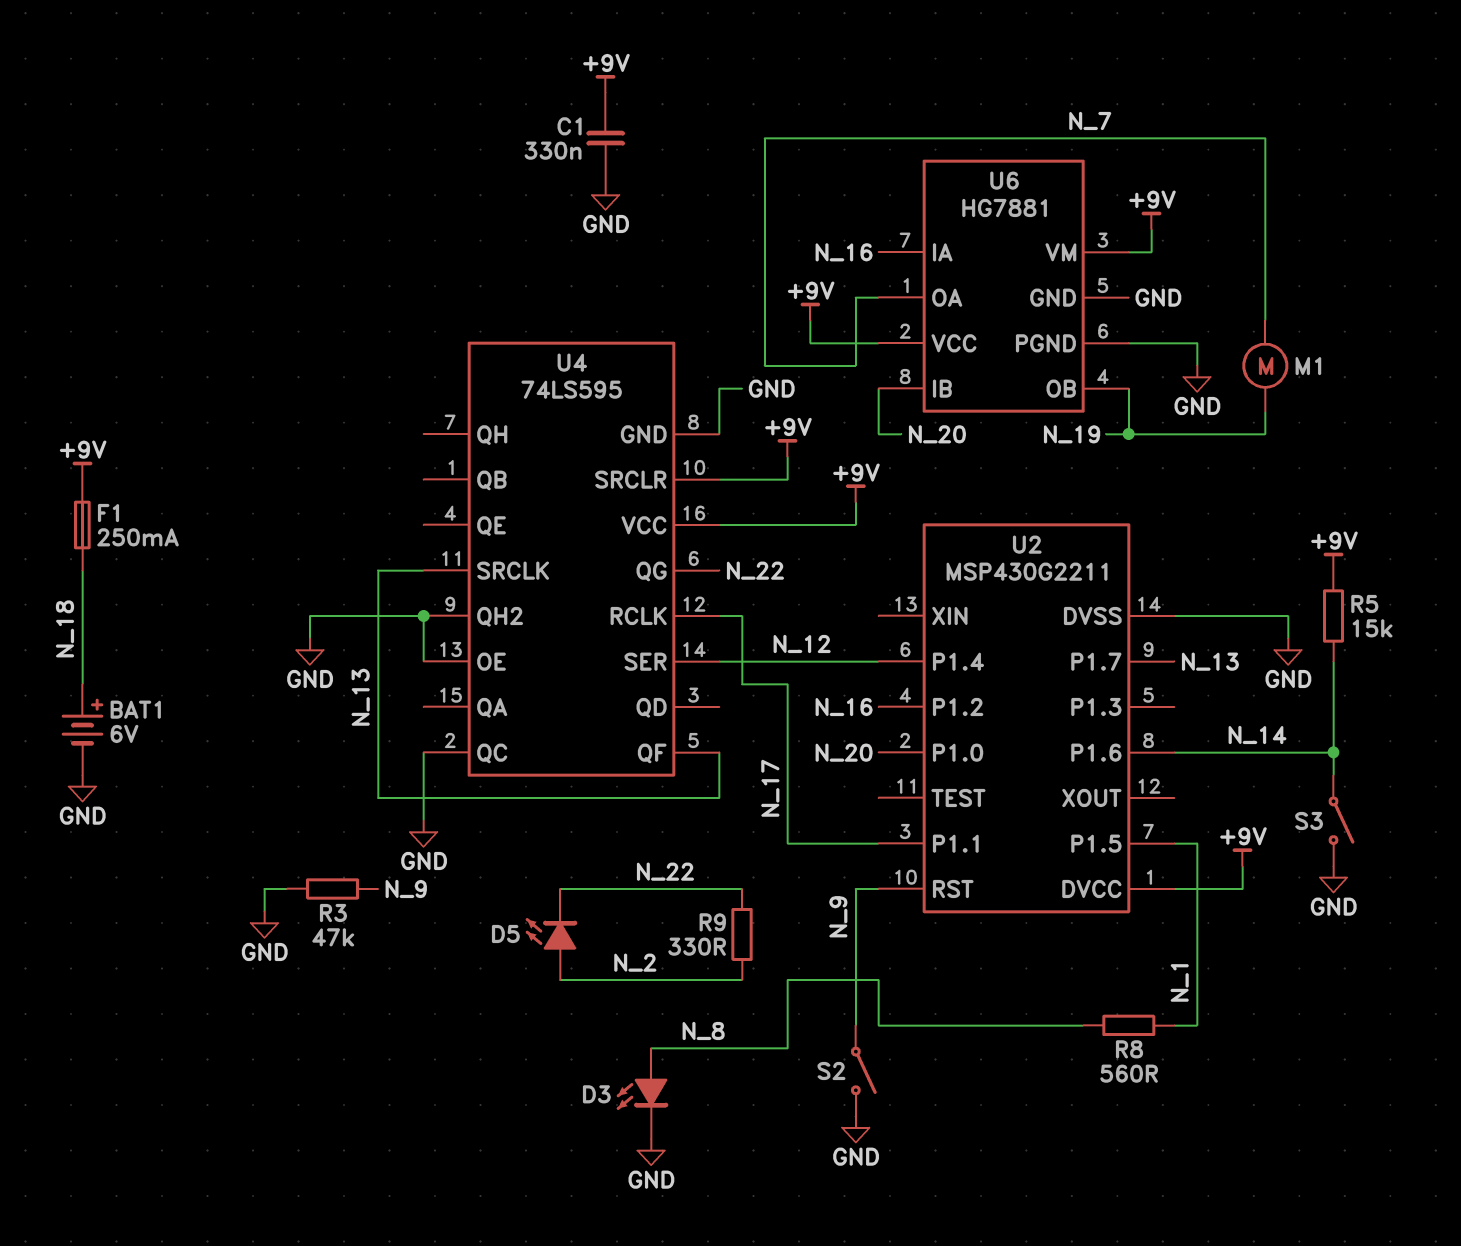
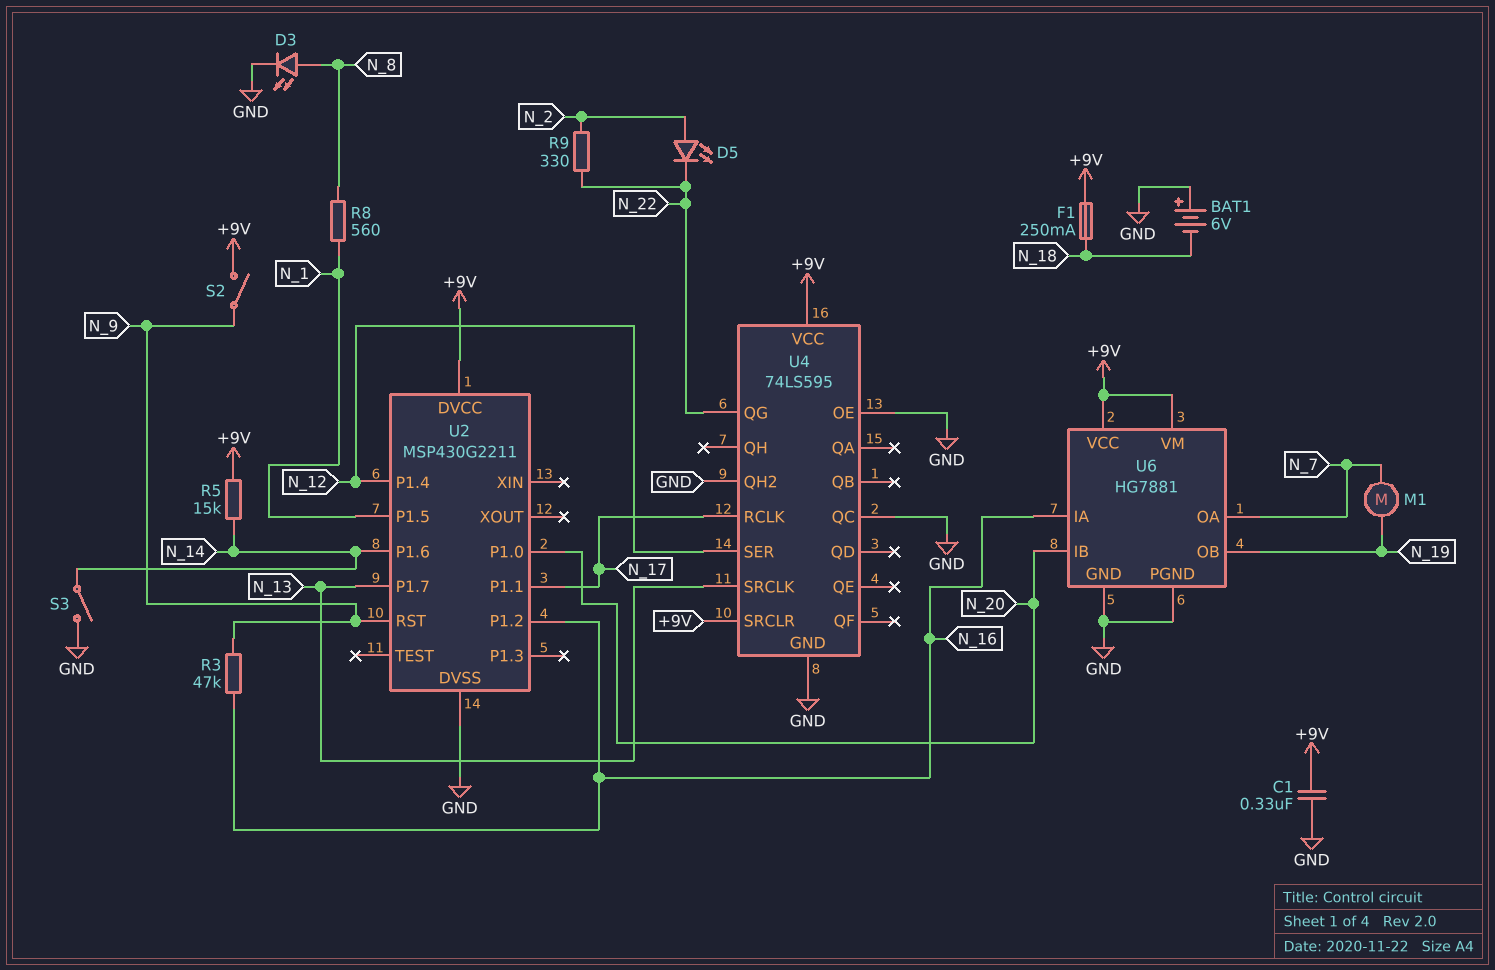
BAT1: 6V (plus N_18, minus GND) -> 6V (plus GND, minus N_18)
R3: 47k (GND, N_9) -> 47k (N_9, N_16)
S2: switch (GND, N_9) -> switch (+9V, N_9)
U4 pin QF: N_13 -> none

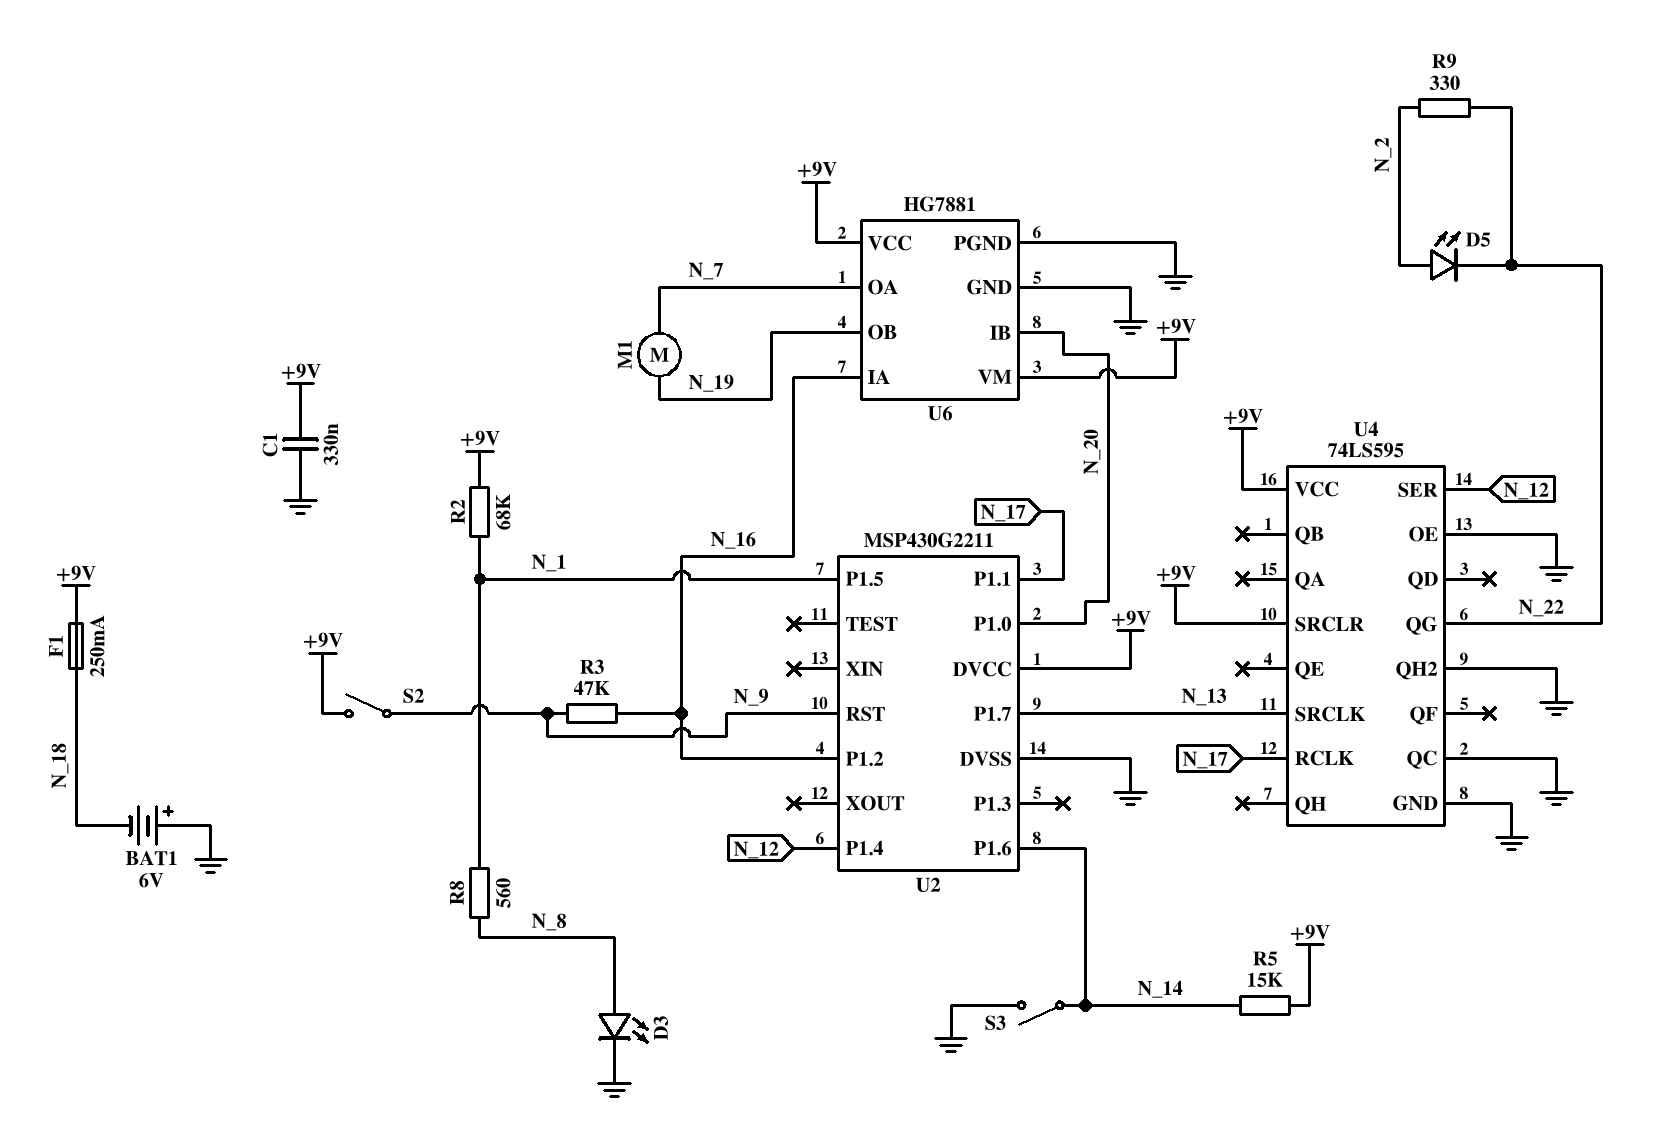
R2: none -> 68k (+9V, N_1)

